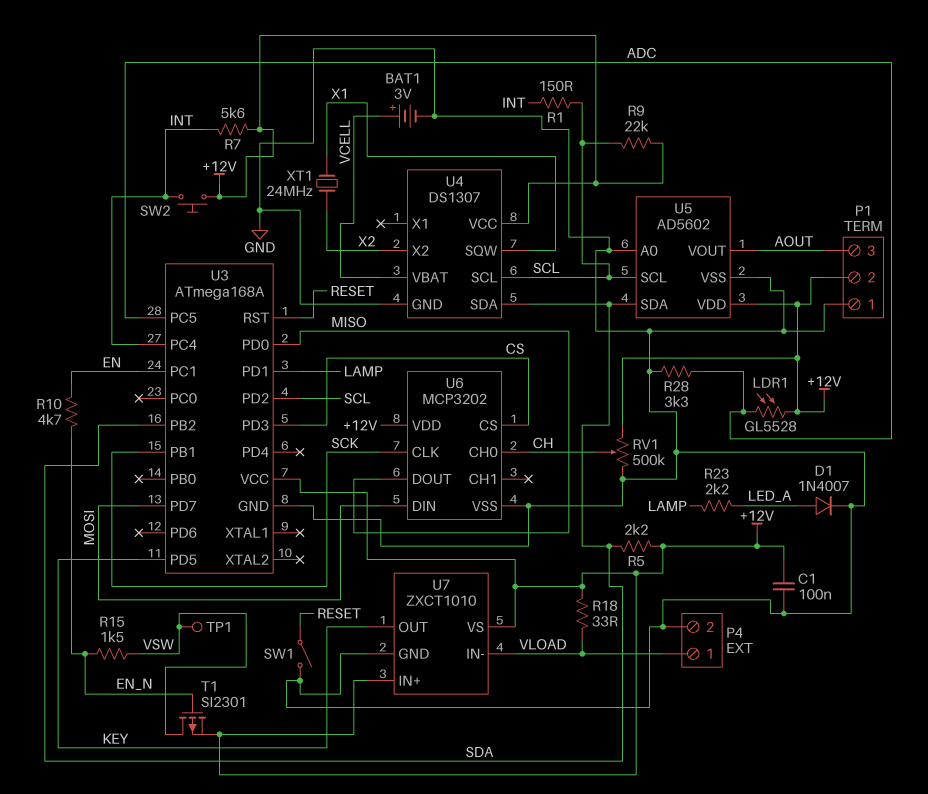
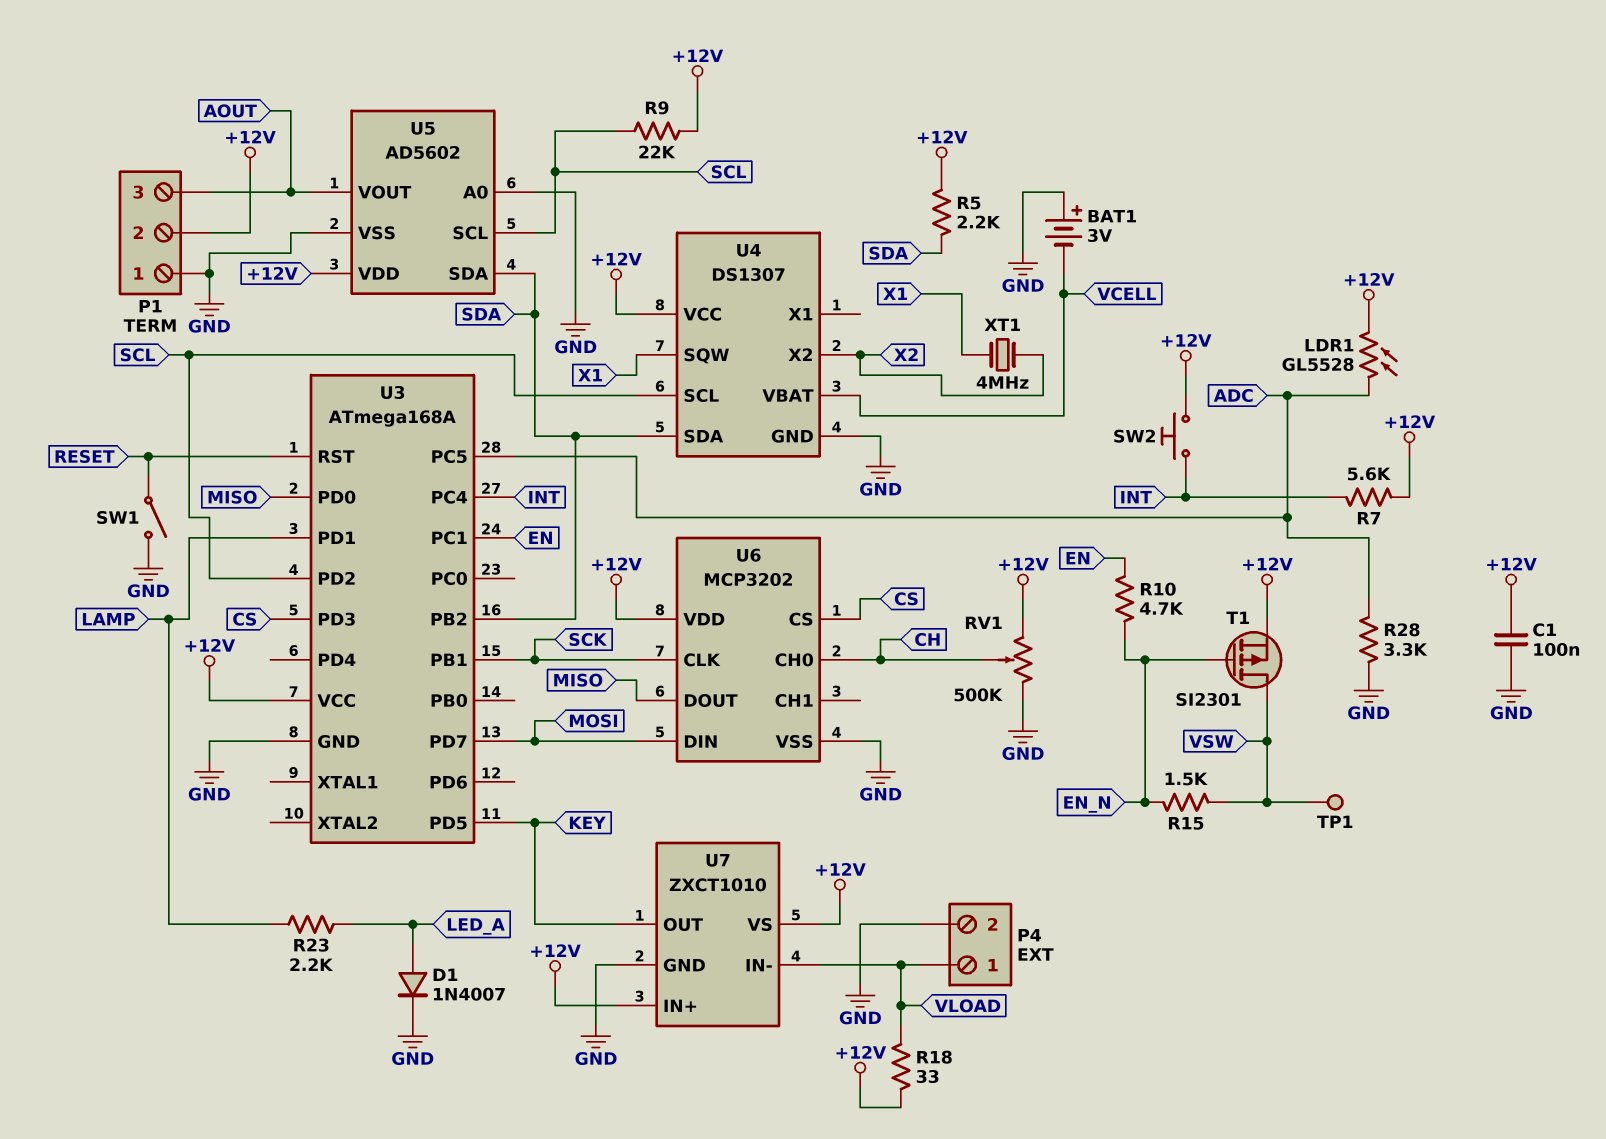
BAT1: 3V (plus VCELL, minus GND) -> 3V (plus GND, minus VCELL)
R1: 150 (INT, SCL) -> none
XT1: 24MHz (X1, X2) -> 4MHz (X1, X2)

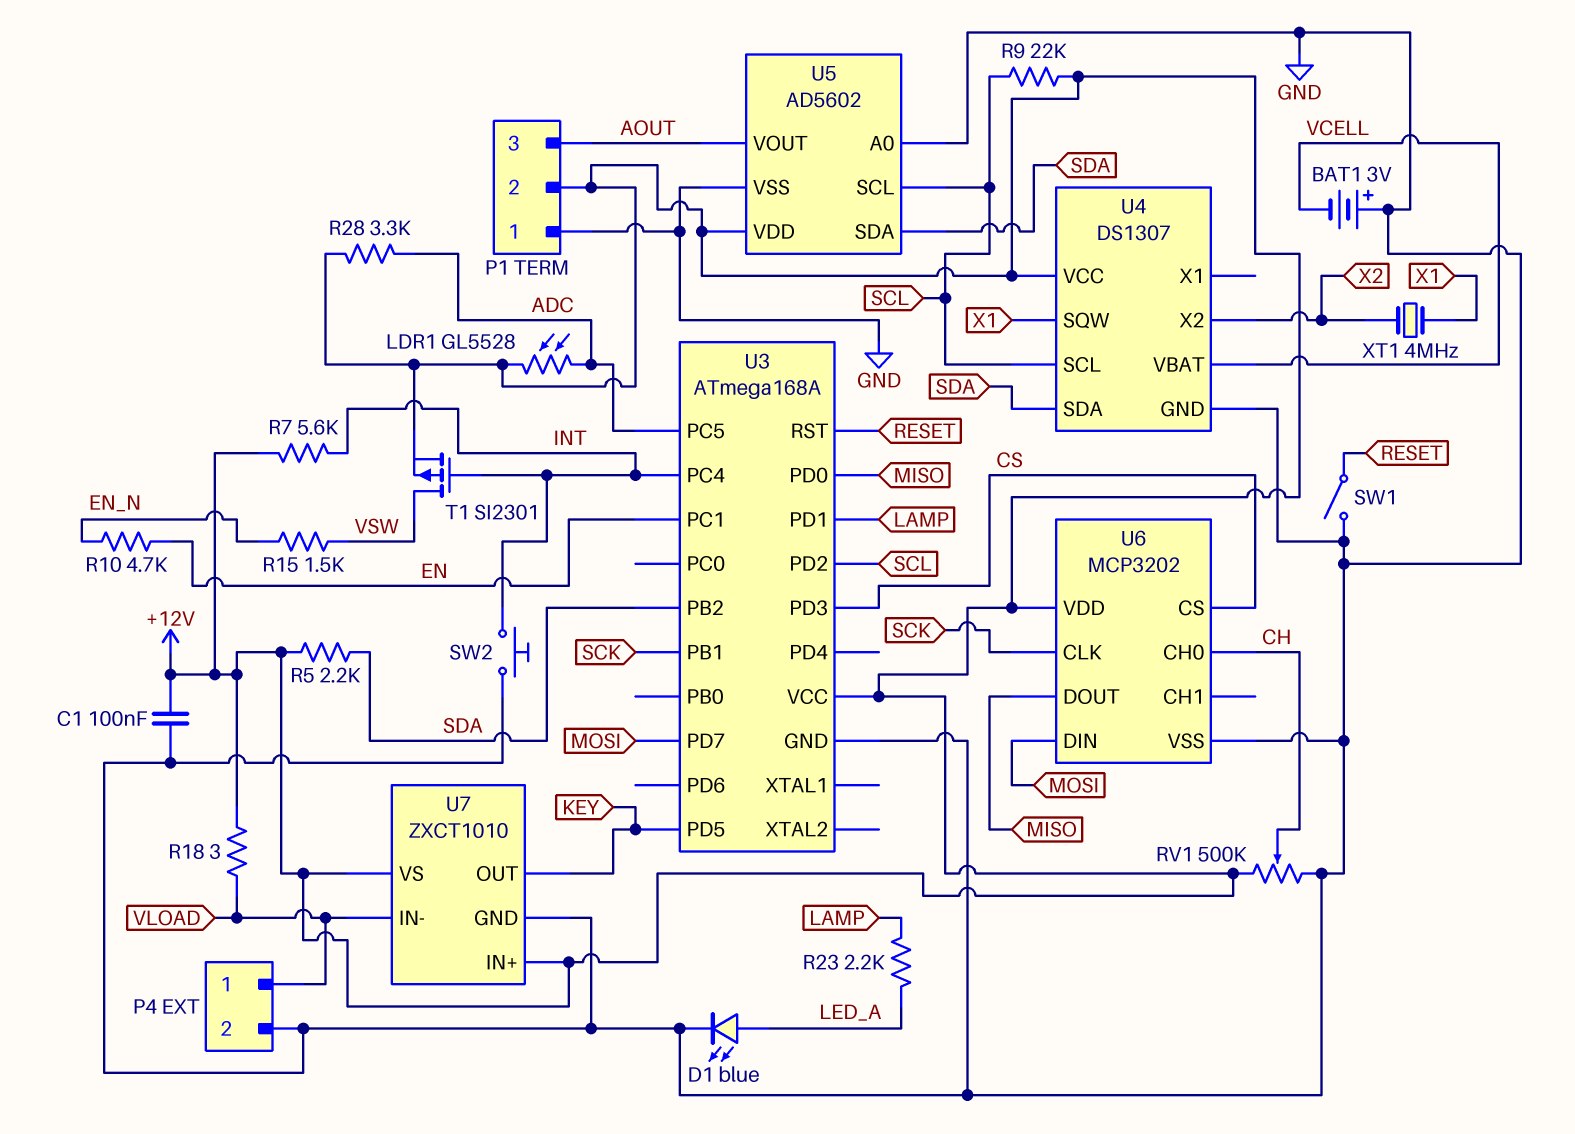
D1: diode 1N4007 (A LED_A, K GND) -> LED blue (A LED_A, K GND)
R18: 33 (+12V, VLOAD) -> 3 (+12V, VLOAD)
R28: 3.3k (ADC, GND) -> 3.3k (+12V, ADC)
SW2: button (+12V, INT) -> button (GND, INT)
T1: PMOS SI2301 (G EN_N, D VSW, S +12V) -> PMOS SI2301 (G INT, D VSW, S +12V)
TP1: test point (VSW) -> none

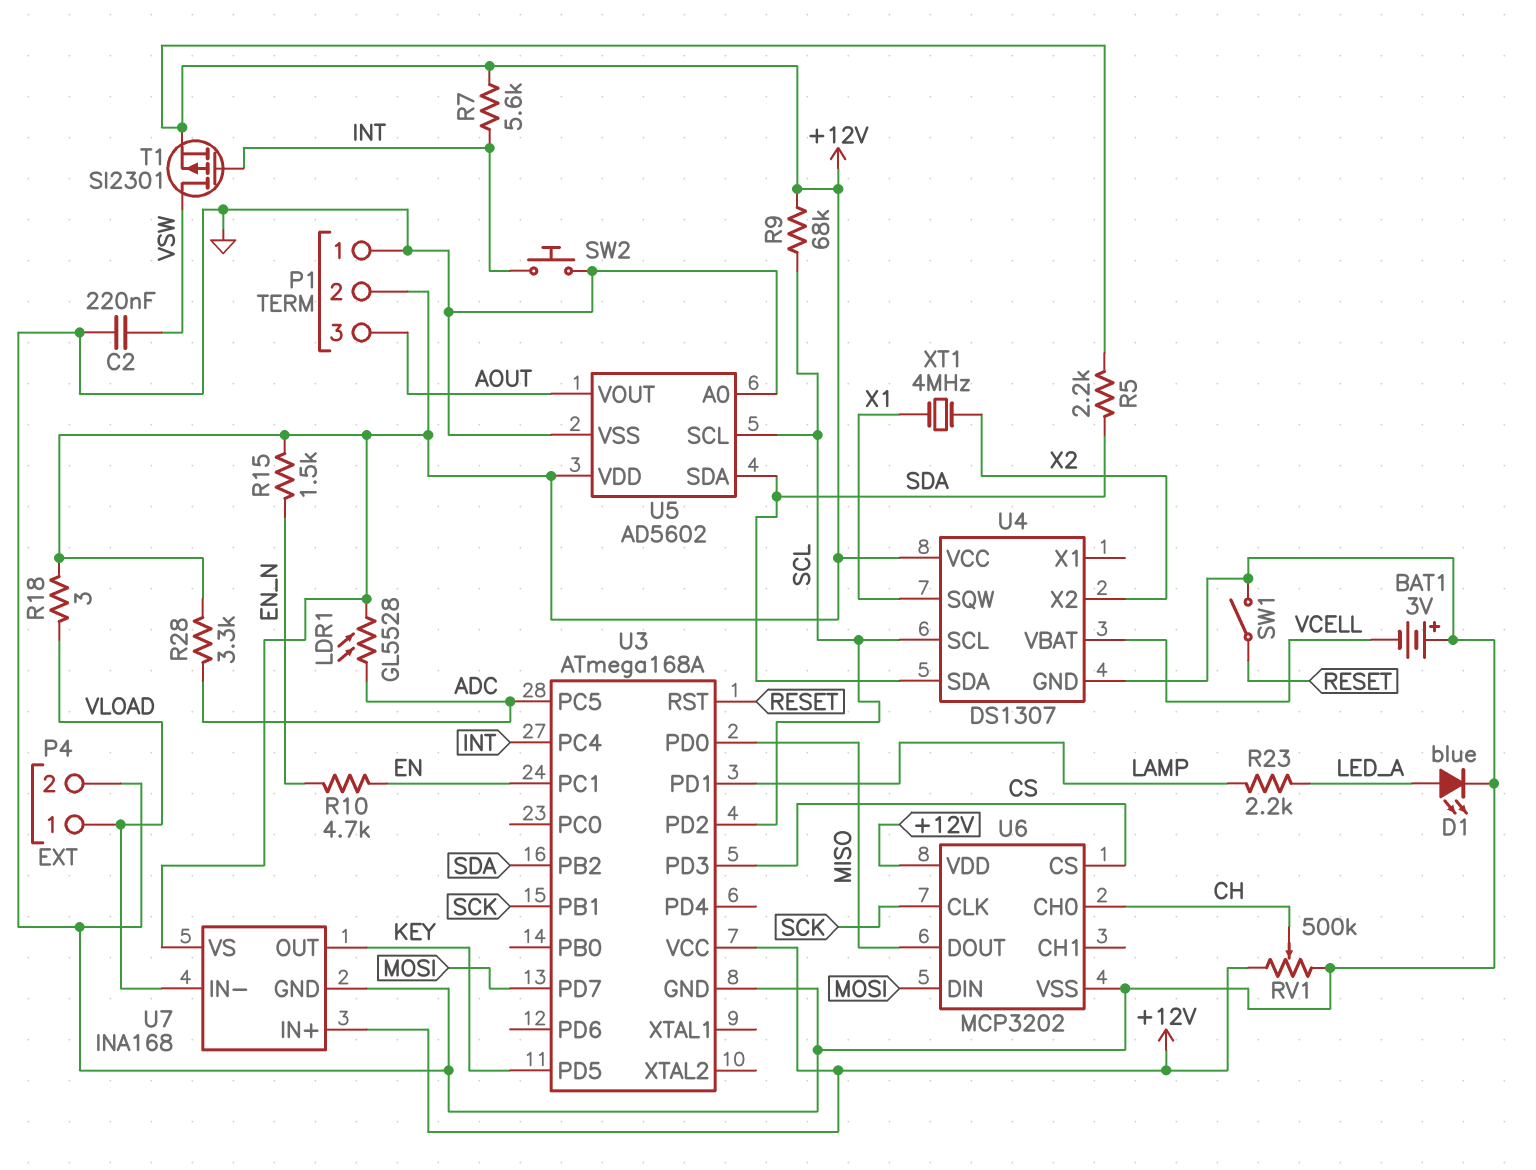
C1: 100nF (+12V, GND) -> none
C2: none -> 220nF (GND, VSW)
R9: 22k (+12V, SCL) -> 68k (+12V, SCL)
R15: 1.5k (EN_N, VSW) -> 1.5k (+12V, EN_N)
U7: ZXCT1010 -> INA168

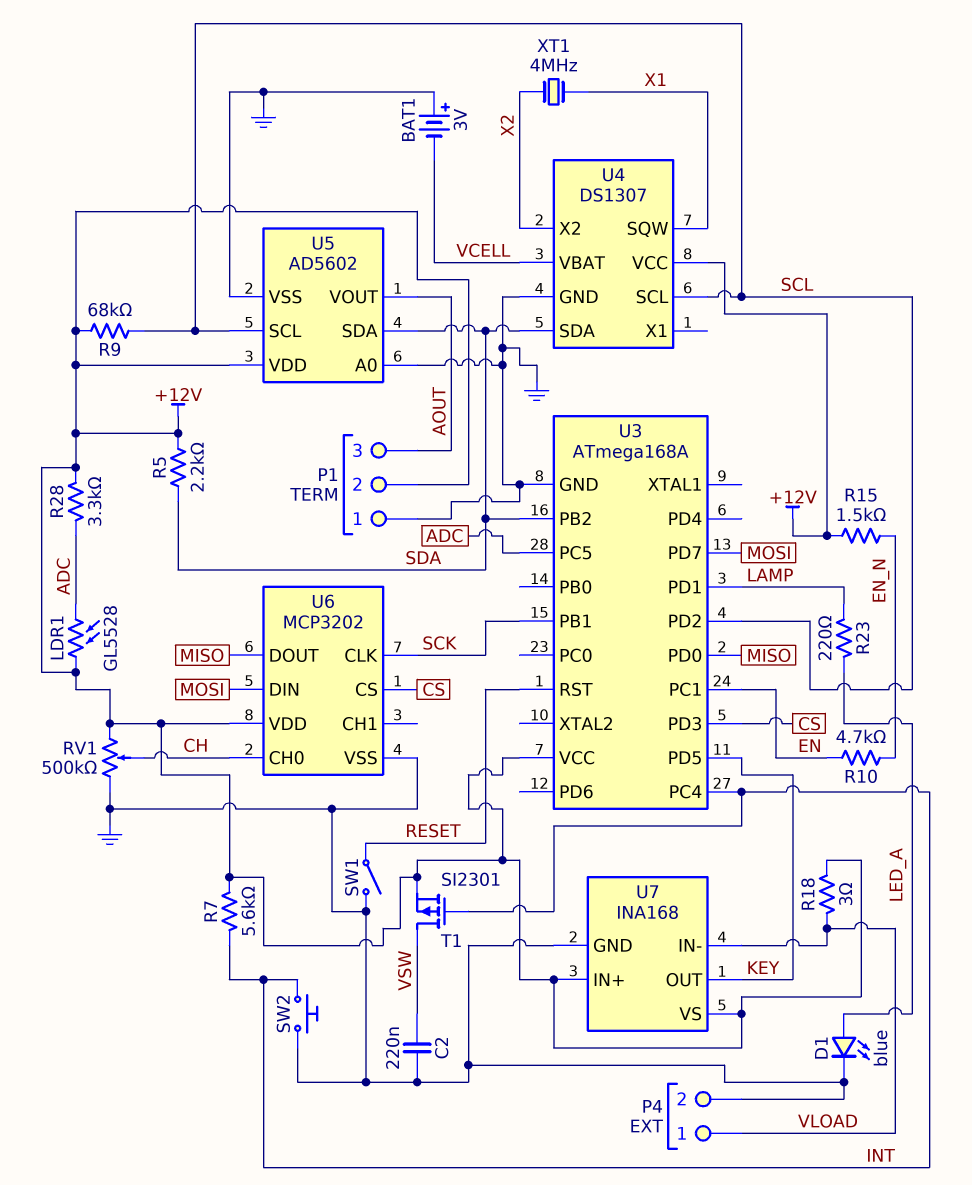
R23: 2.2k (LAMP, LED_A) -> 220 (LAMP, LED_A)

